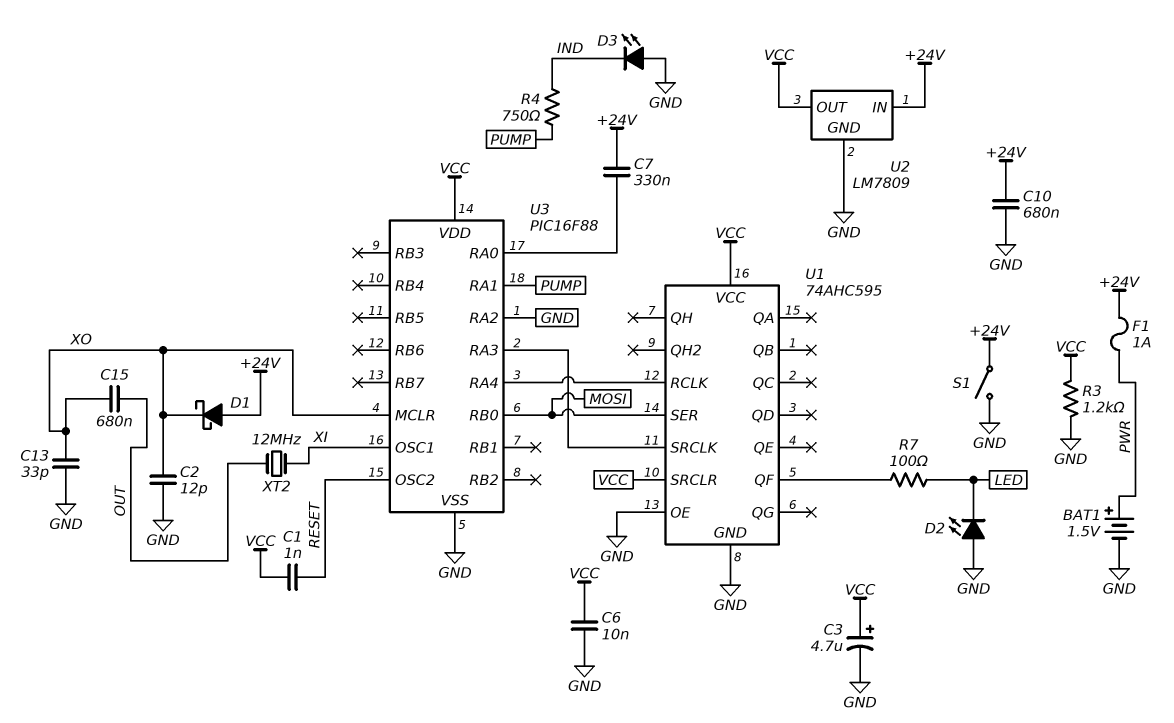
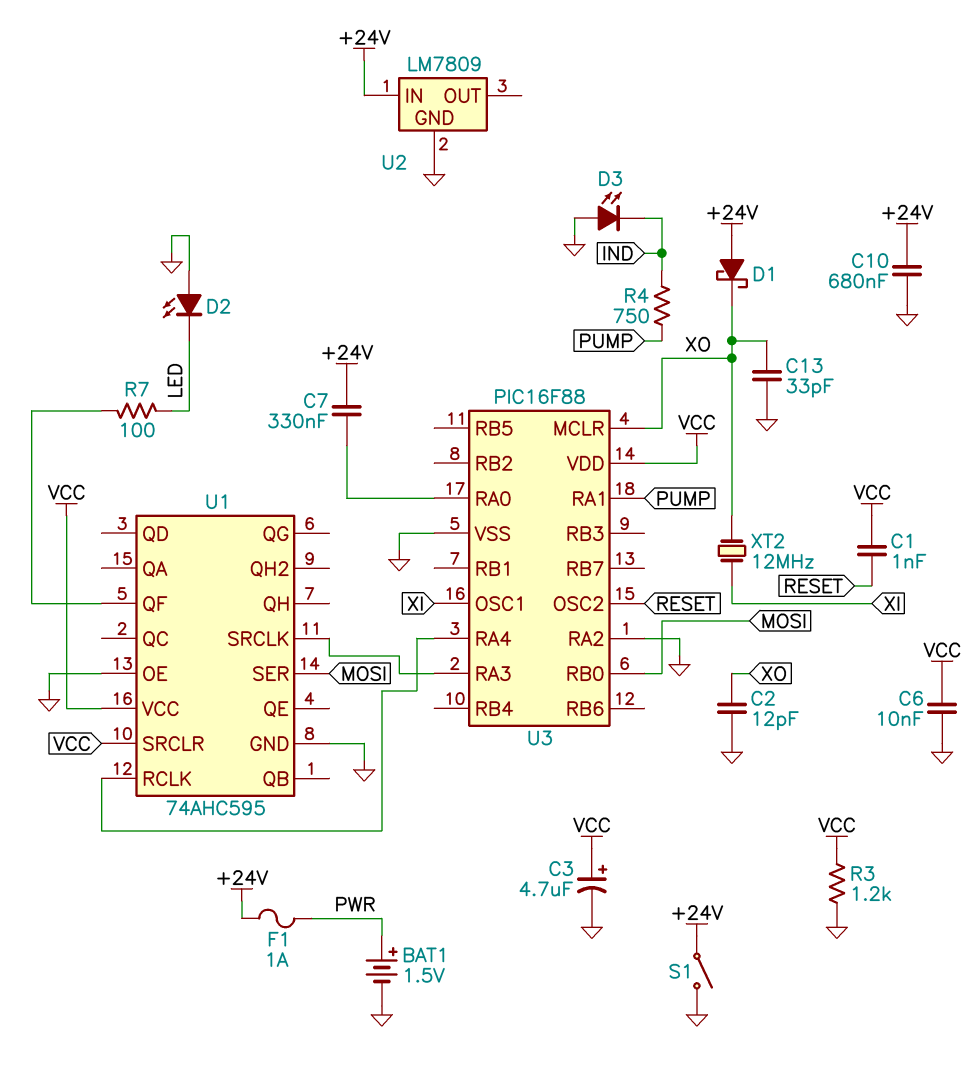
C15: 680nF (OUT, XO) -> none
U2 pin OUT: VCC -> none
XT2: 12MHz (OUT, XI) -> 12MHz (XI, XO)

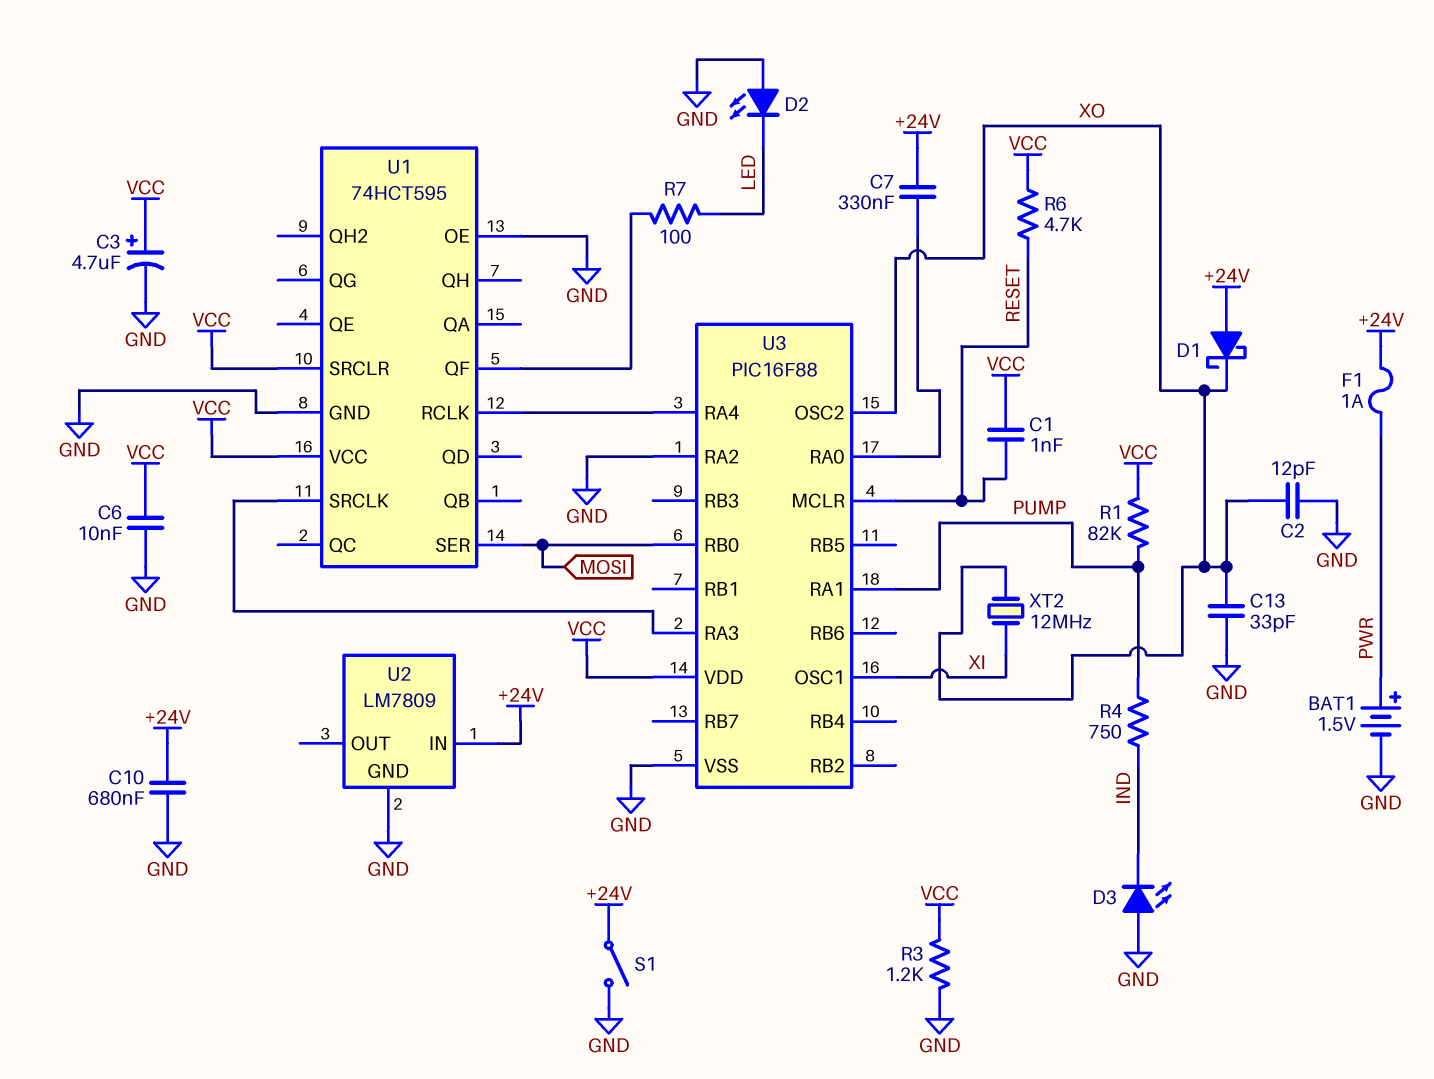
R1: none -> 82k (PUMP, VCC)
R6: none -> 4.7k (RESET, VCC)
U1: 74AHC595 -> 74HCT595
U3 pin MCLR: XO -> RESET
U3 pin OSC2: RESET -> XO

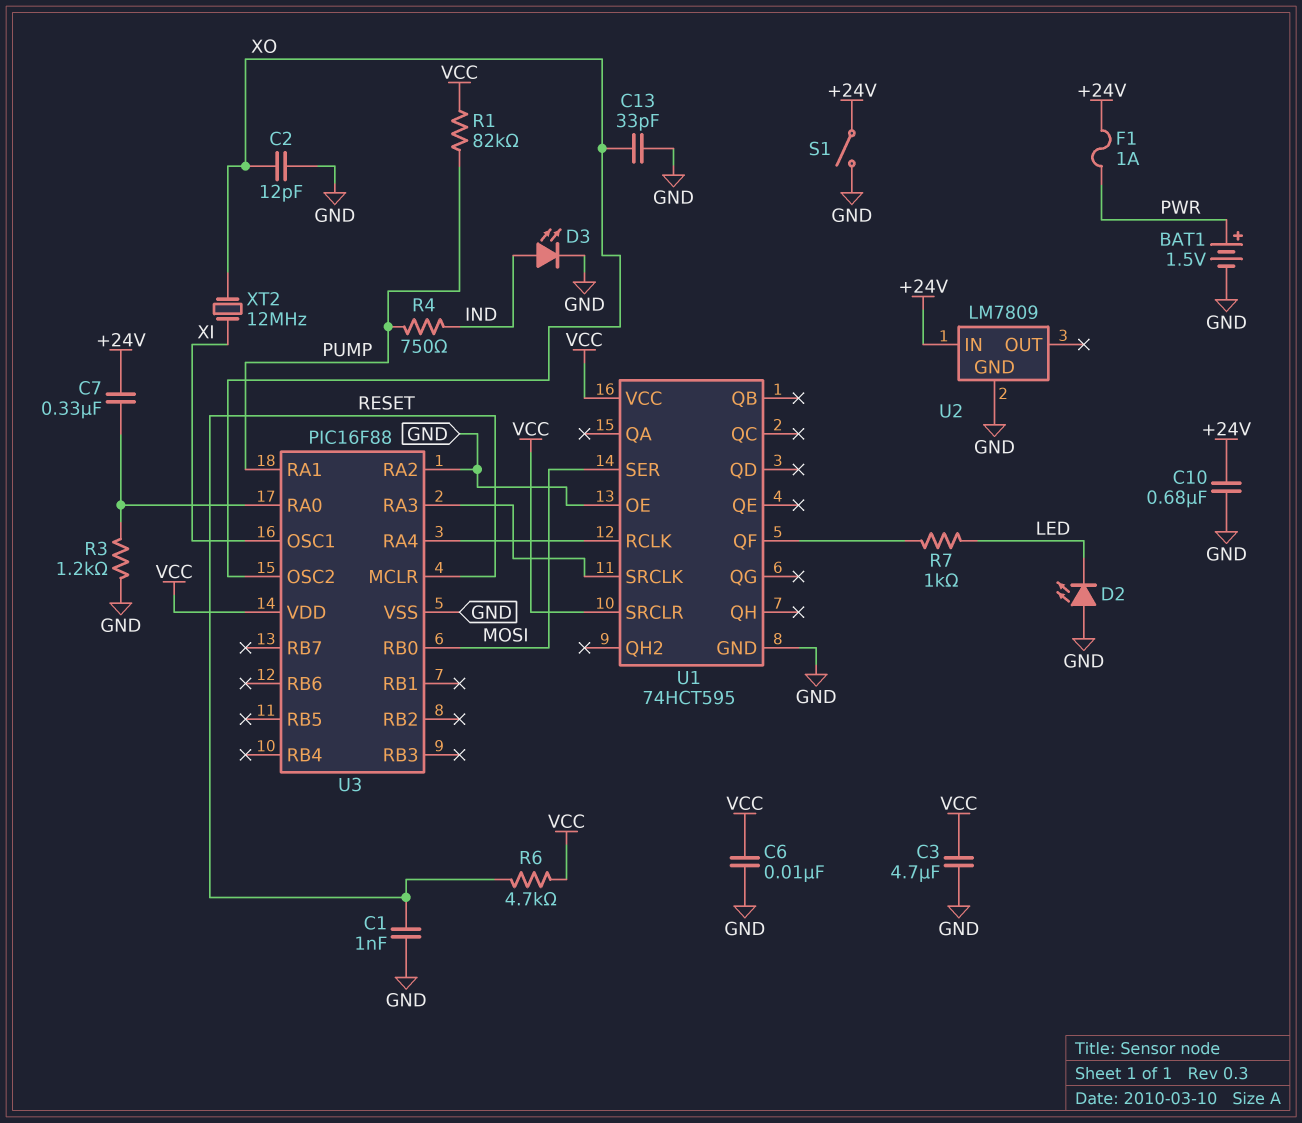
C1: 1nF (RESET, VCC) -> 1nF (GND, RESET)
C3: 4.7uF (plus VCC, minus GND) -> 4.7uF (GND, VCC)
D1: schottky (A +24V, K XO) -> none
D3: LED (A GND, K IND) -> LED (A IND, K GND)
R3: 1.2k (GND, VCC) -> 1.2k (GND, U3/RA0)
R7: 100 (LED, U1/QF) -> 1k (LED, U1/QF)

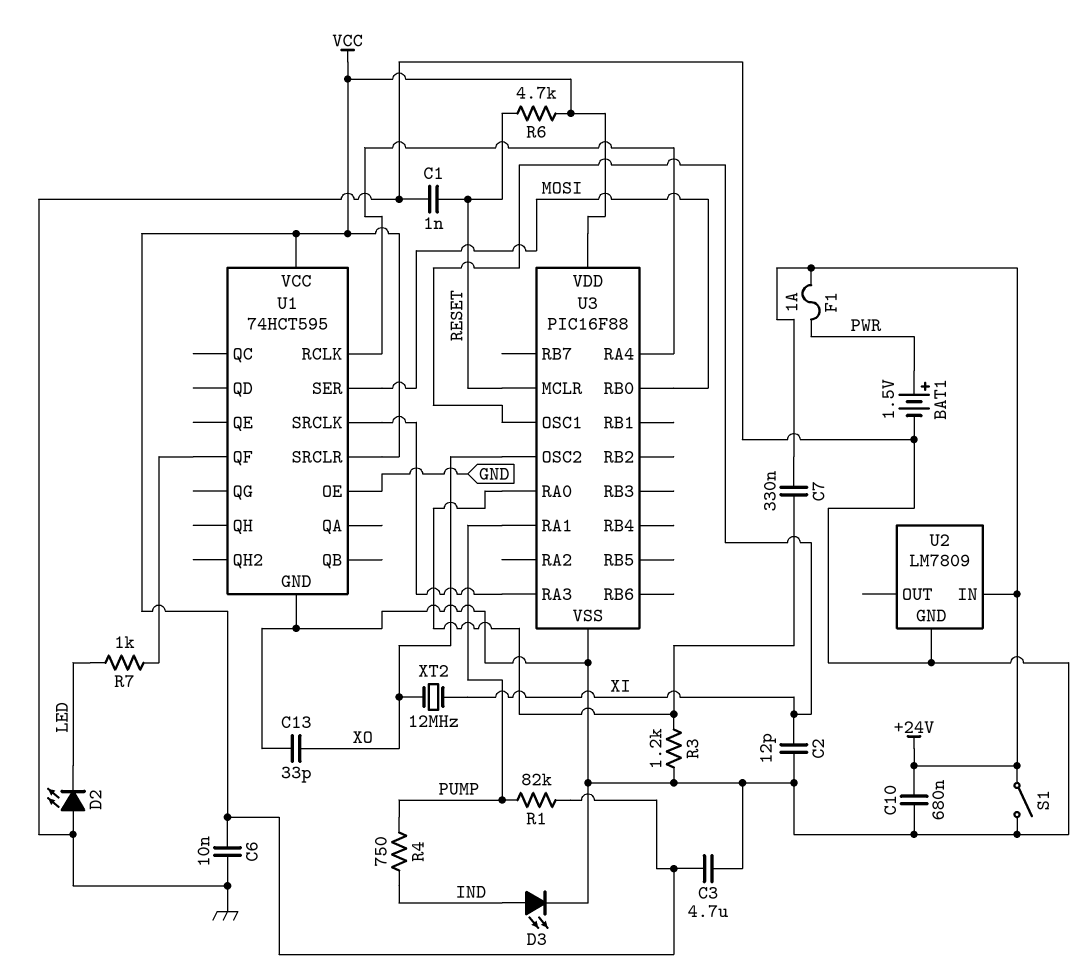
C2: 12pF (GND, XO) -> 12pF (GND, XI)
U3 pin RA2: GND -> none

